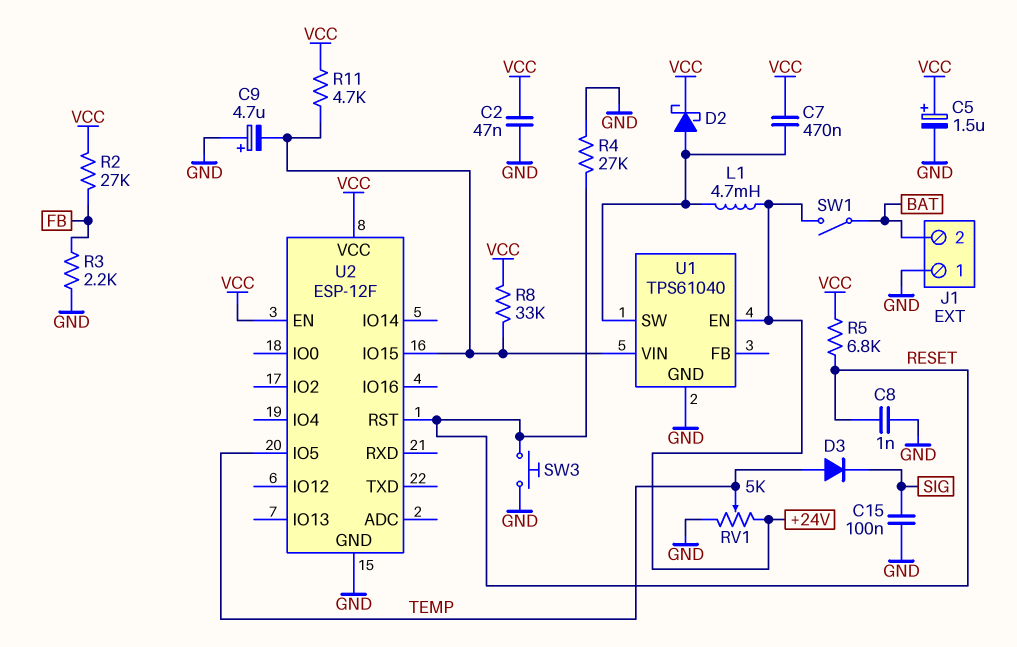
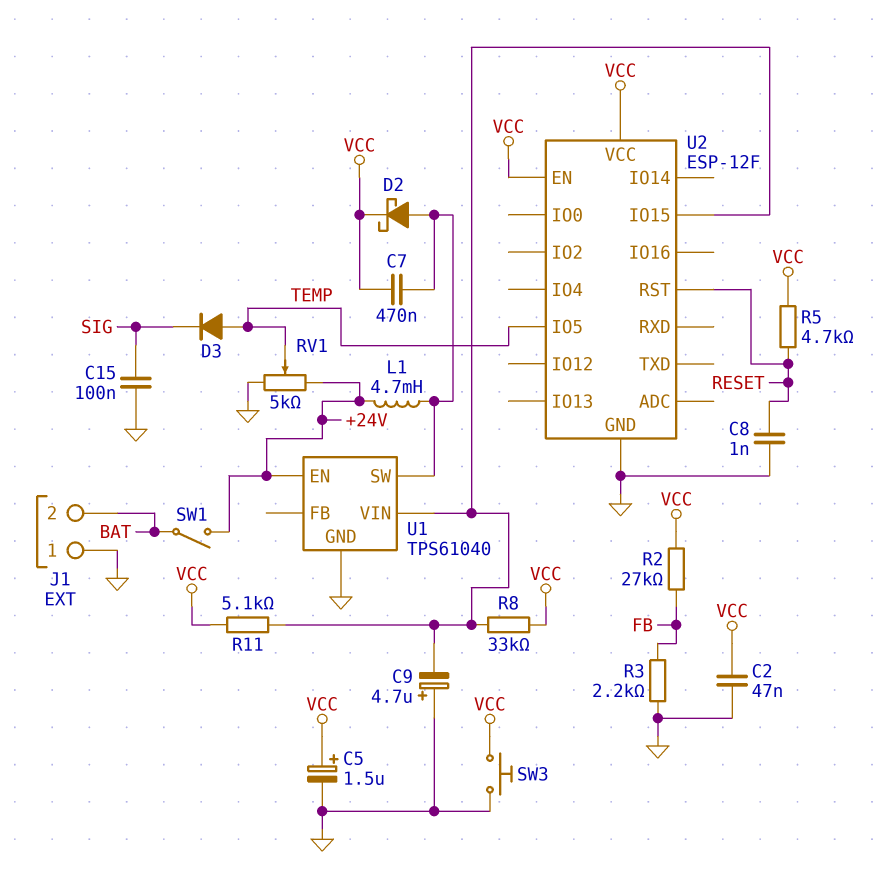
R4: 27k (GND, RESET) -> none
R5: 6.8k (RESET, VCC) -> 4.7k (RESET, VCC)
R11: 4.7k (U1/VIN, VCC) -> 5.1k (U1/VIN, VCC)
SW3: button (GND, RESET) -> button (GND, VCC)

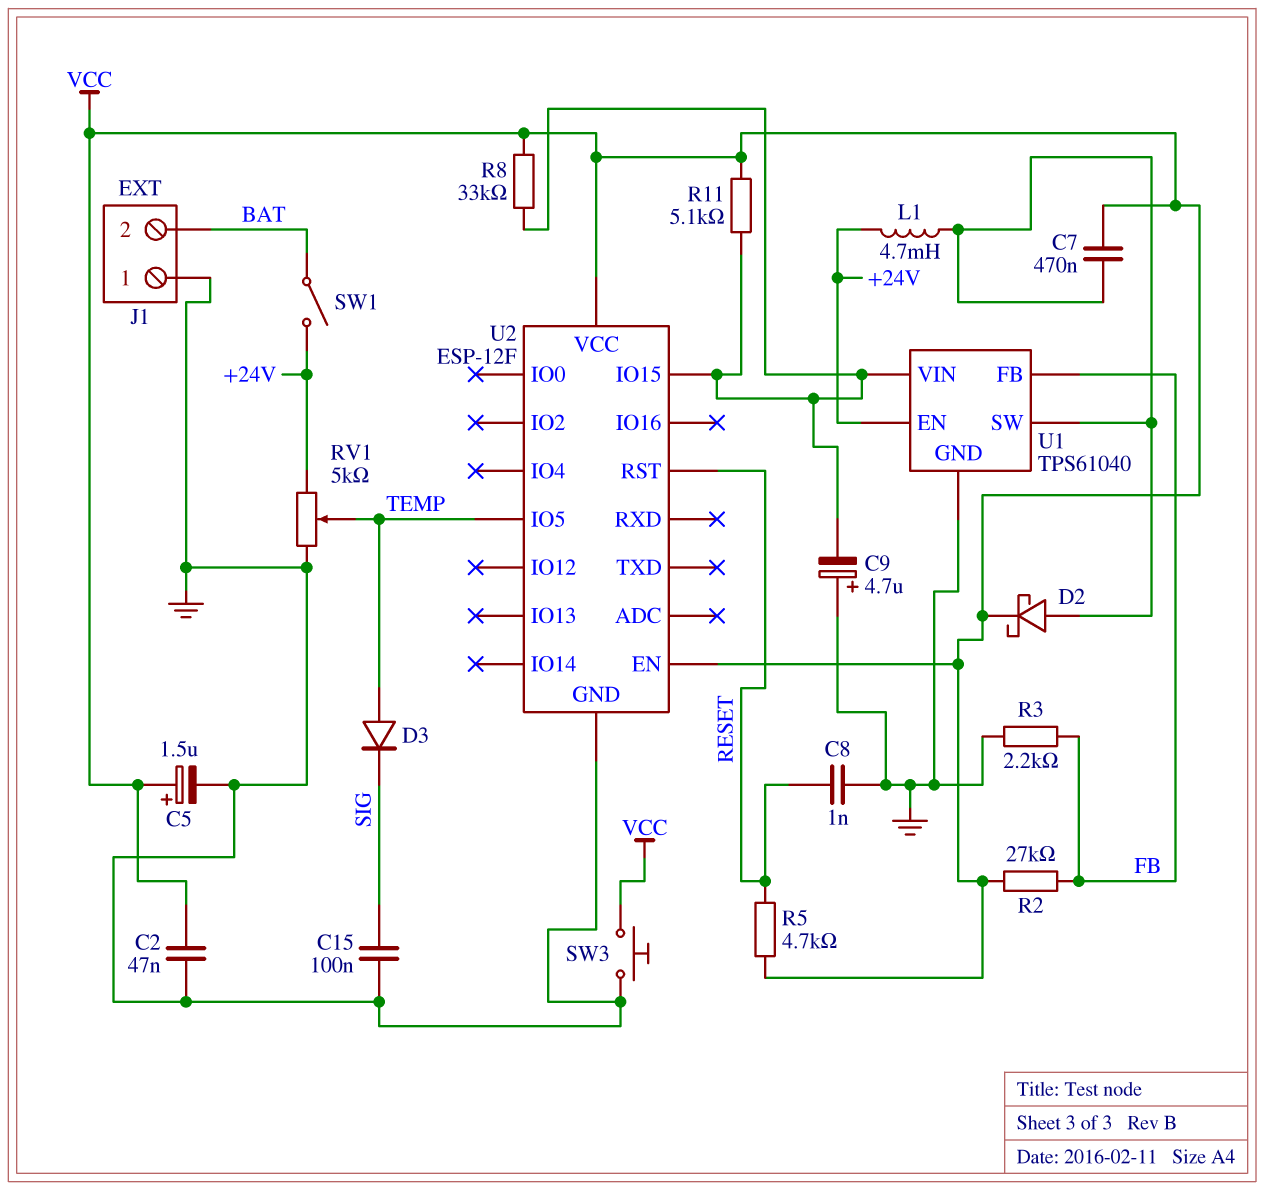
U1 pin FB: none -> FB

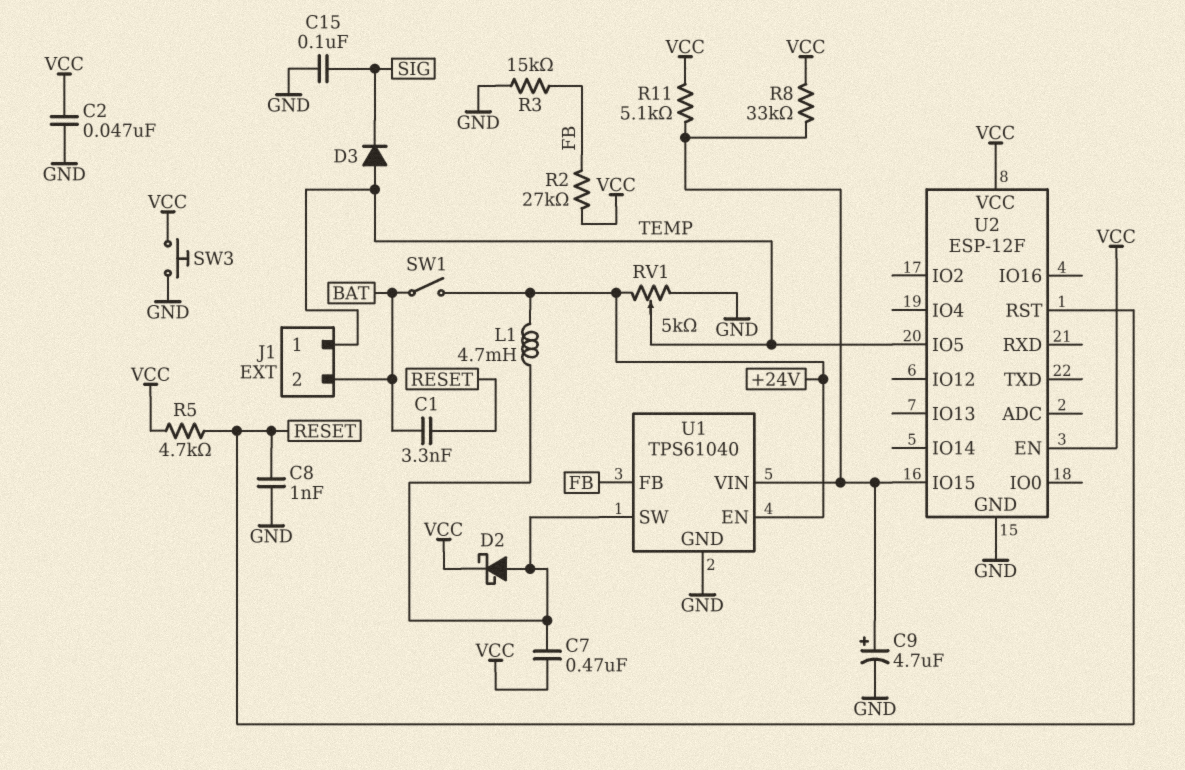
C1: none -> 3.3nF (BAT, RESET)
C5: 1.5uF (plus VCC, minus GND) -> none
C9: 4.7uF (plus GND, minus U1/VIN) -> 4.7uF (plus U1/VIN, minus GND)
J1 pin 1: GND -> TEMP
R3: 2.2k (FB, GND) -> 15k (FB, GND)

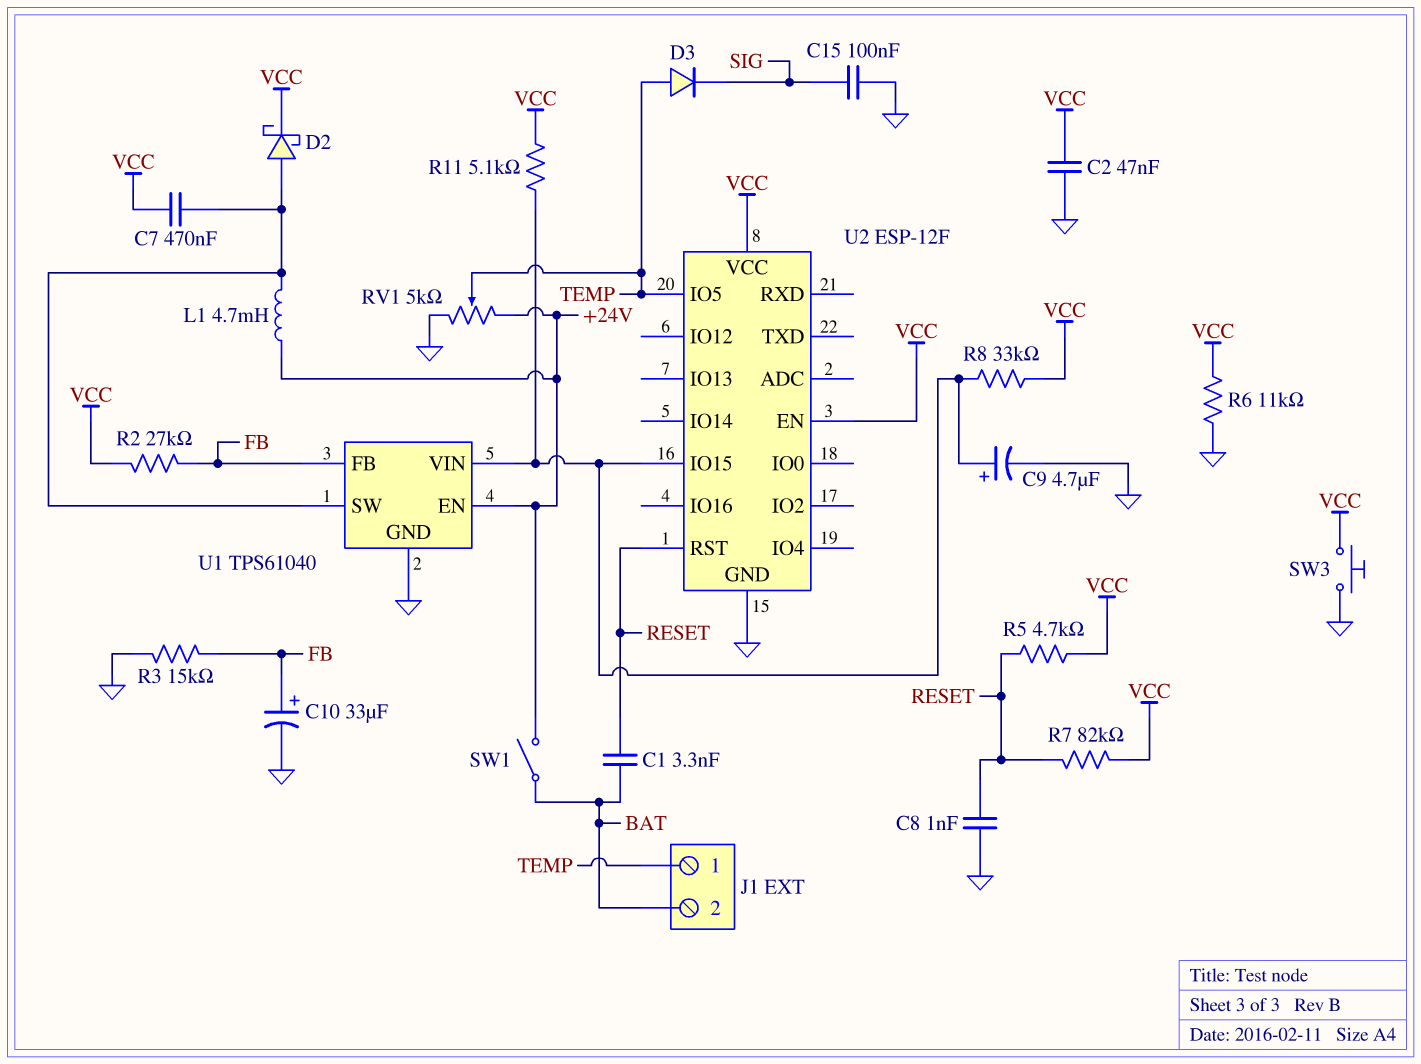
C10: none -> 33uF (plus FB, minus GND)
R6: none -> 11k (GND, VCC)
R7: none -> 82k (RESET, VCC)

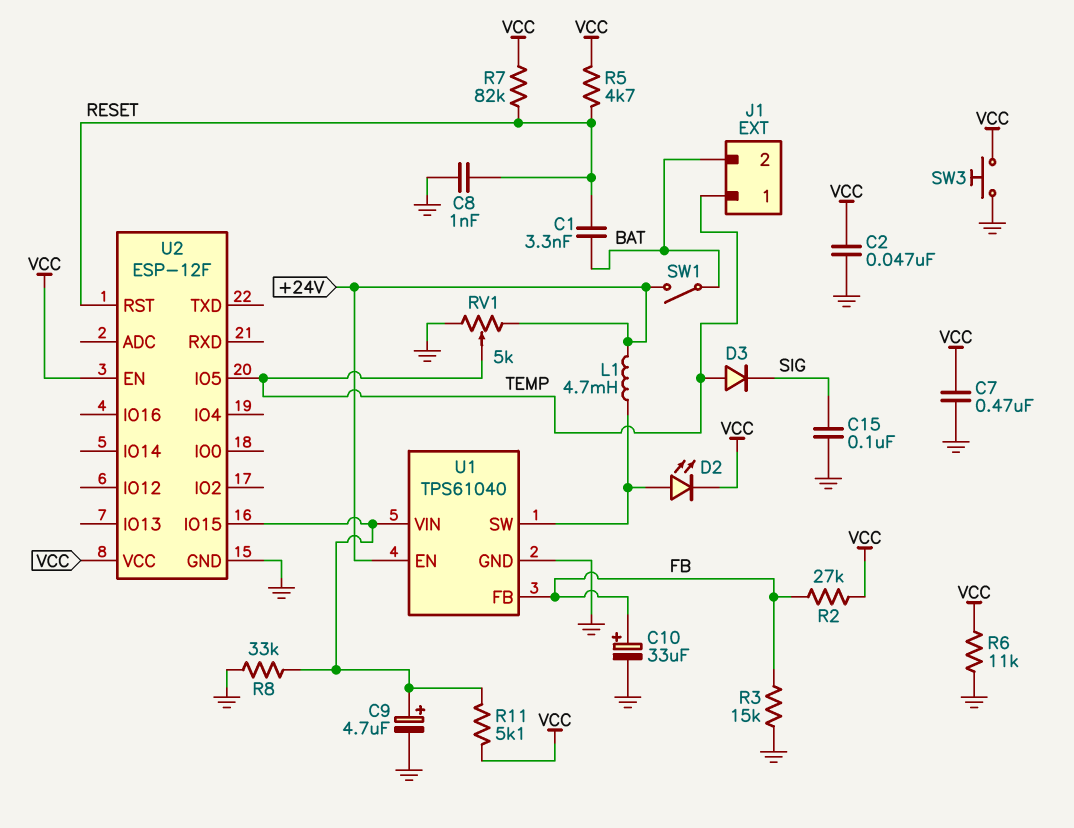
C7: 470nF (U1/SW, VCC) -> 470nF (GND, VCC)
D2: schottky (A U1/SW, K VCC) -> LED (A U1/SW, K VCC)
R8: 33k (U1/VIN, VCC) -> 33k (GND, U1/VIN)

